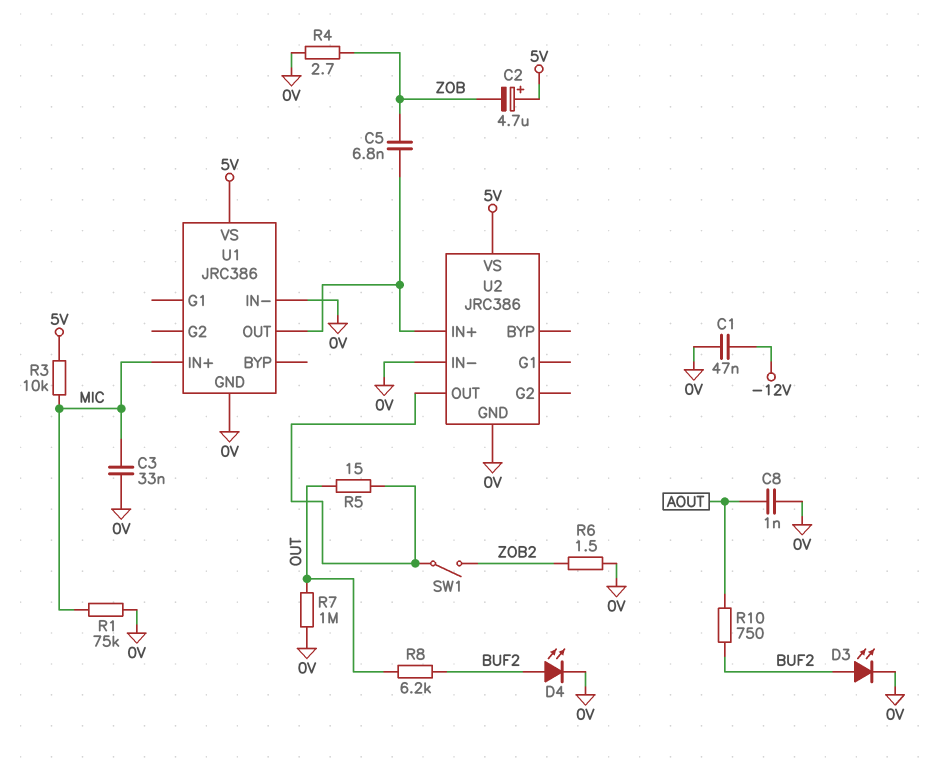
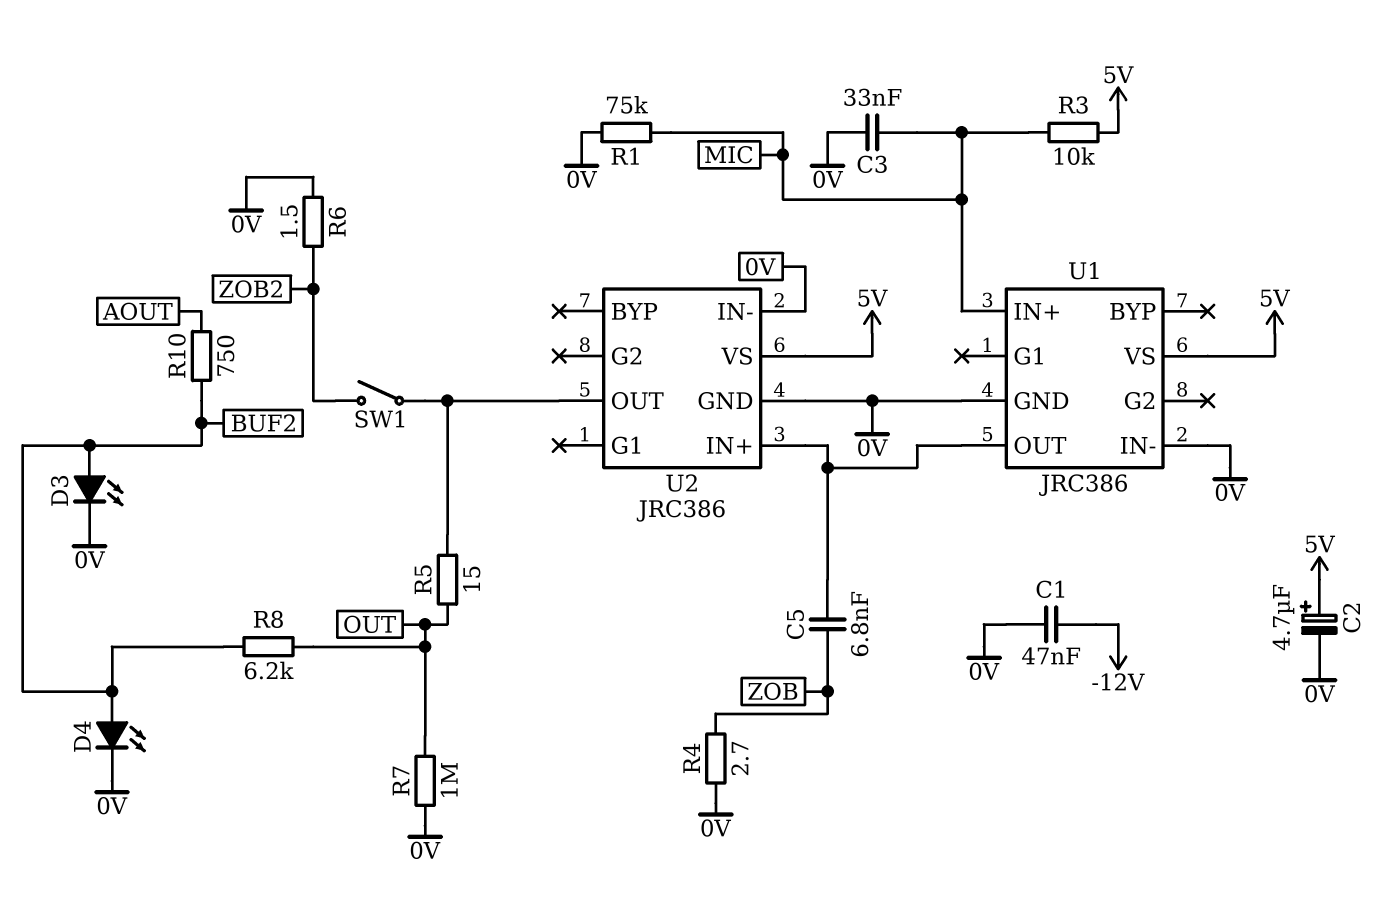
C2: 4.7uF (plus 5V, minus ZOB) -> 4.7uF (plus 5V, minus 0V)
C8: 1nF (0V, AOUT) -> none

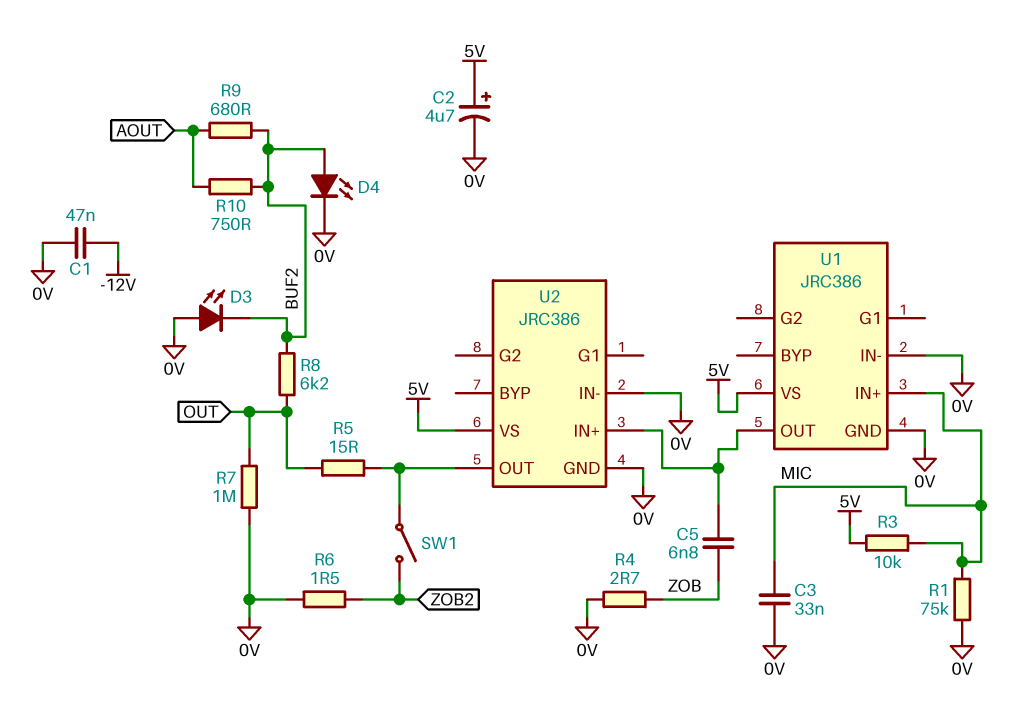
D3: LED (A BUF2, K 0V) -> LED (A 0V, K BUF2)
R9: none -> 680 (AOUT, BUF2)

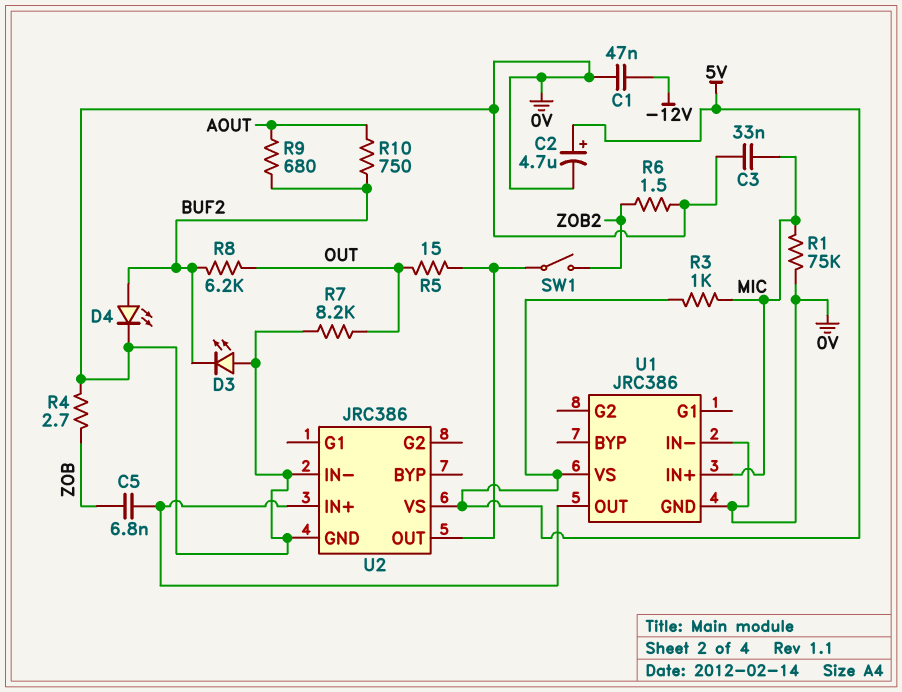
R3: 10k (5V, MIC) -> 1k (5V, MIC)
R7: 1M (0V, OUT) -> 8.2k (0V, OUT)

